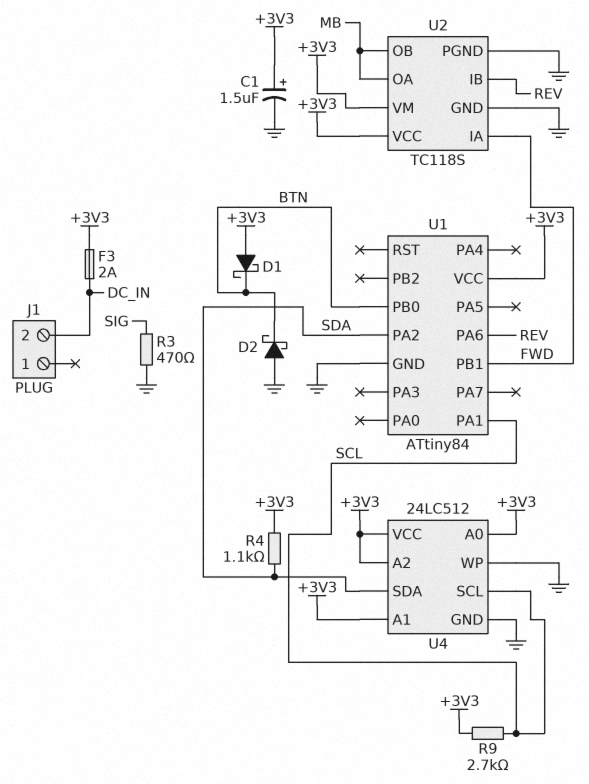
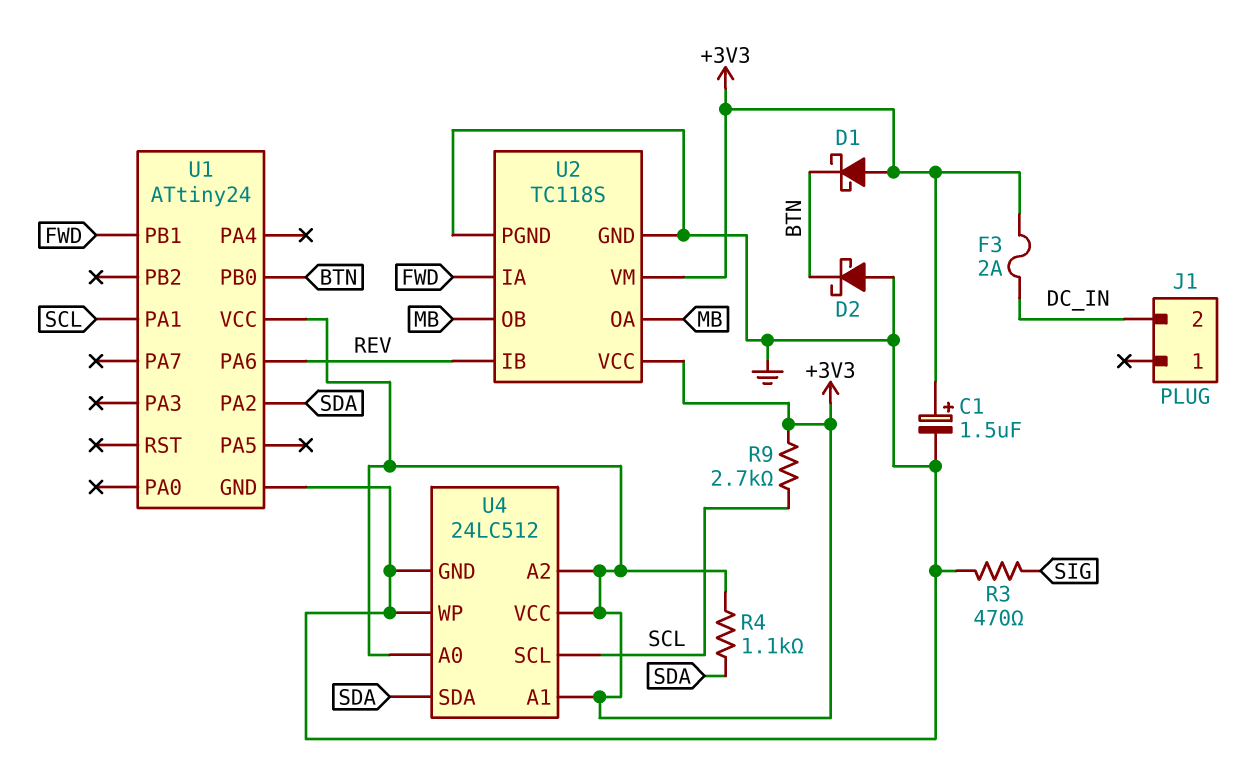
U1: ATtiny84 -> ATtiny24

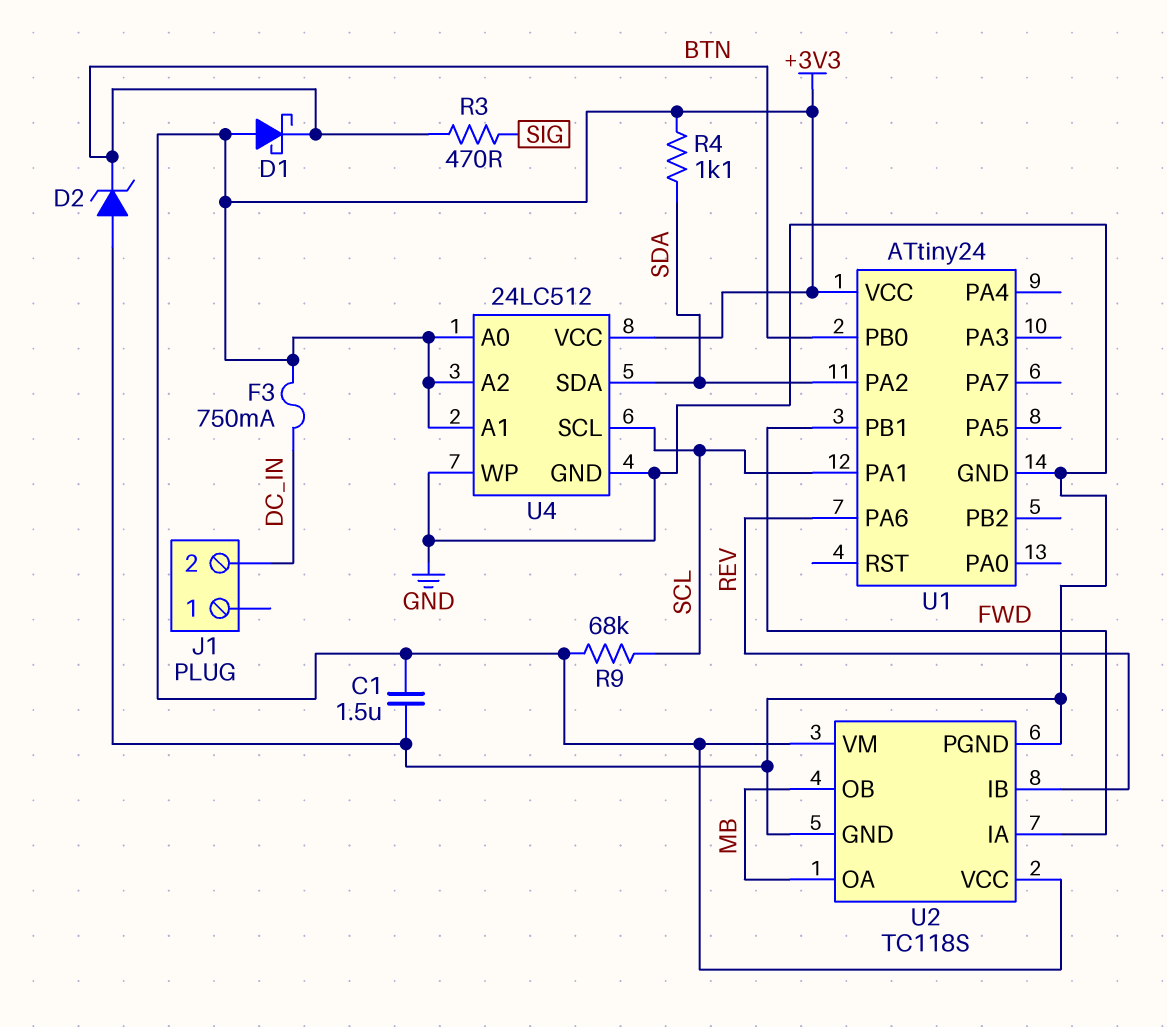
C1: 1.5uF (plus +3V3, minus GND) -> 1.5uF (+3V3, GND)
D2: schottky (A GND, K BTN) -> zener (A GND, K BTN)
F3: 2A (+3V3, DC_IN) -> 750mA (+3V3, DC_IN)
R3: 470 (GND, SIG) -> 470 (BTN, SIG)
R9: 2.7k (+3V3, SCL) -> 68k (+3V3, SCL)

